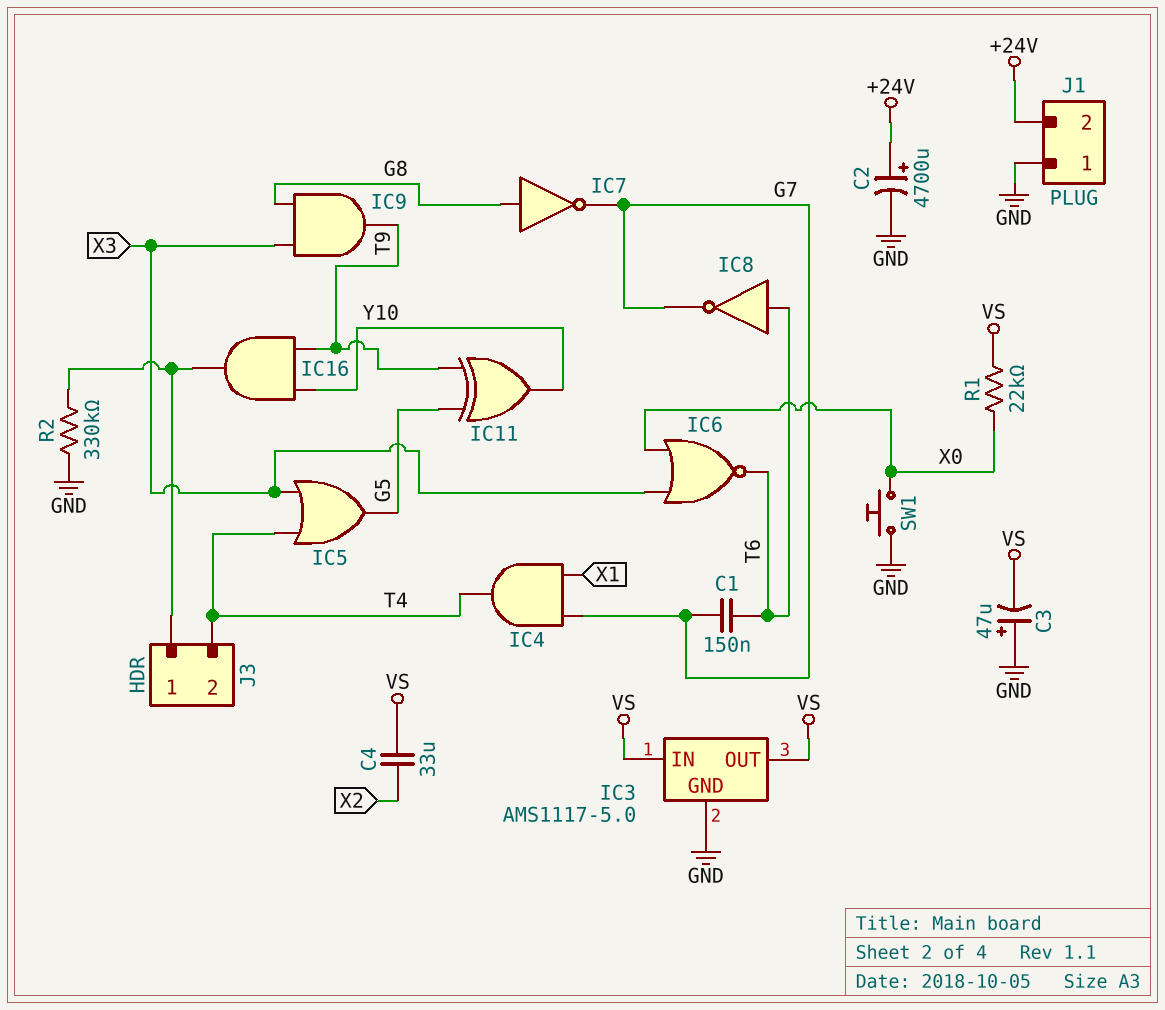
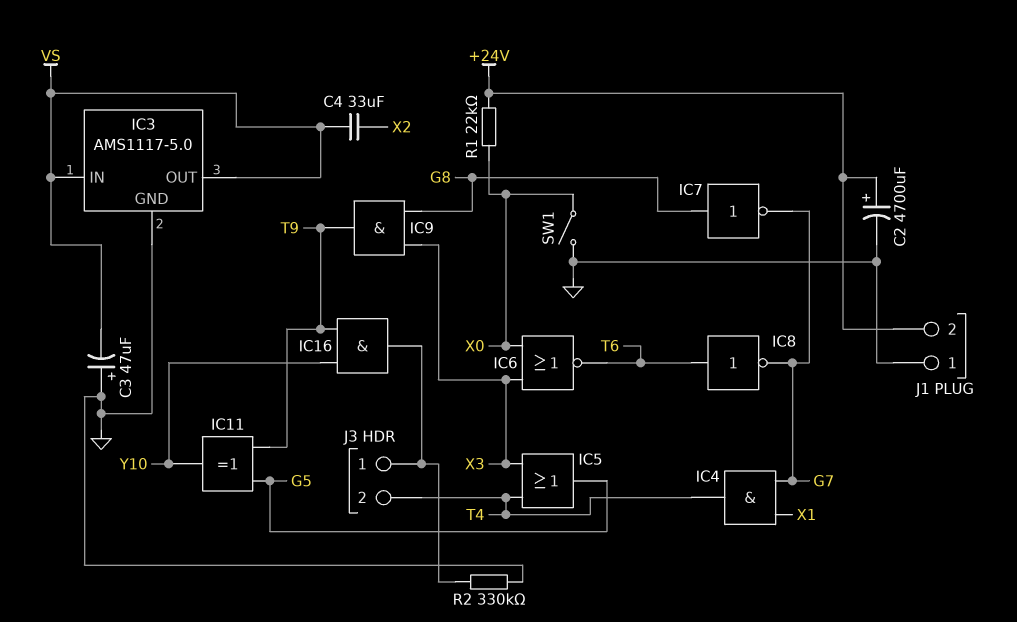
C1: 150nF (G7, T6) -> none
R1: 22k (VS, X0) -> 22k (+24V, X0)
SW1: button (GND, X0) -> switch (GND, X0)

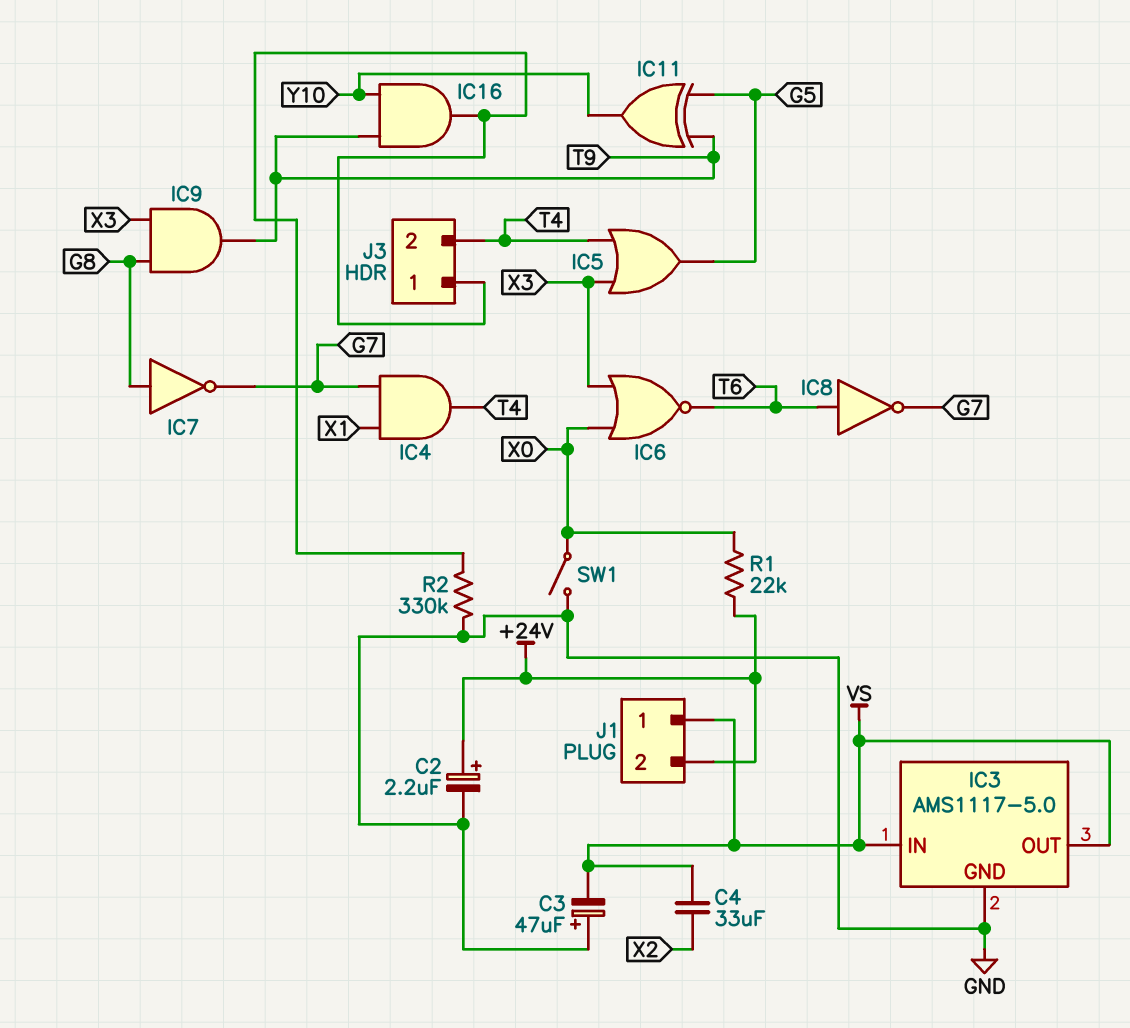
C2: 4700uF (plus +24V, minus GND) -> 2.2uF (plus +24V, minus GND)
J1 pin 1: GND -> VS

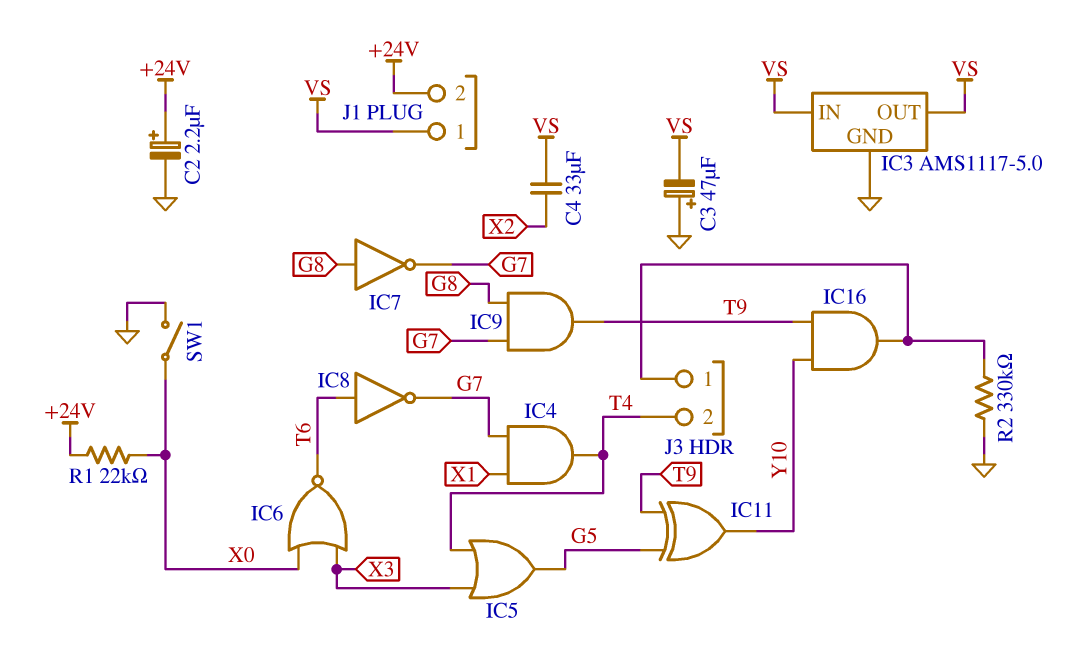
IC9: AND (in G8, in X3, out T9) -> AND (in G7, in G8, out T9)

